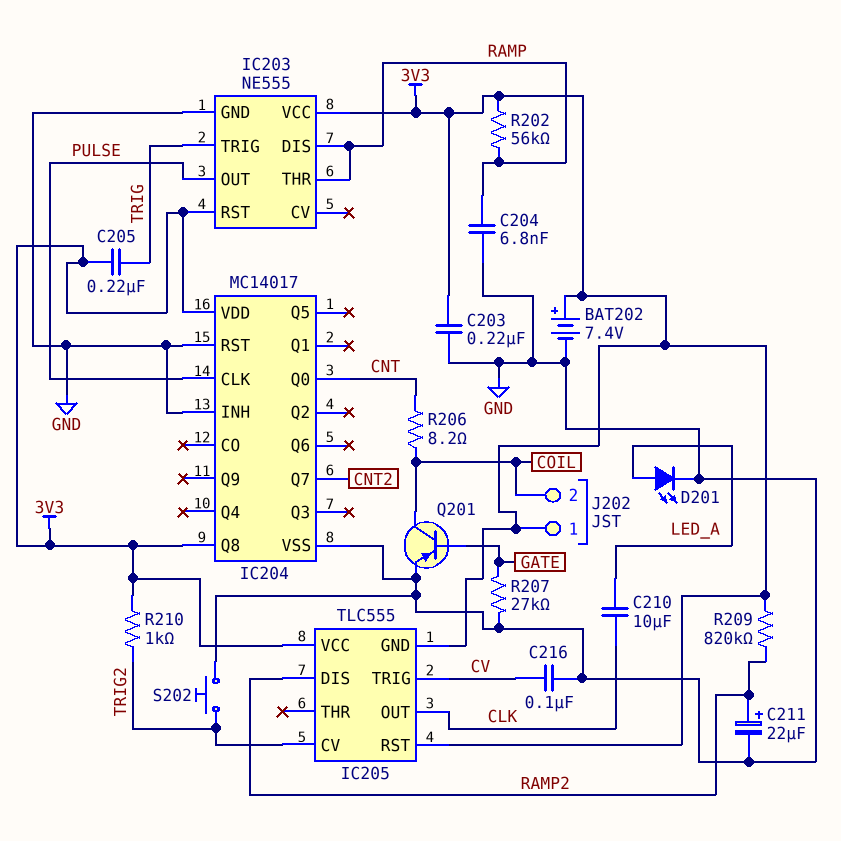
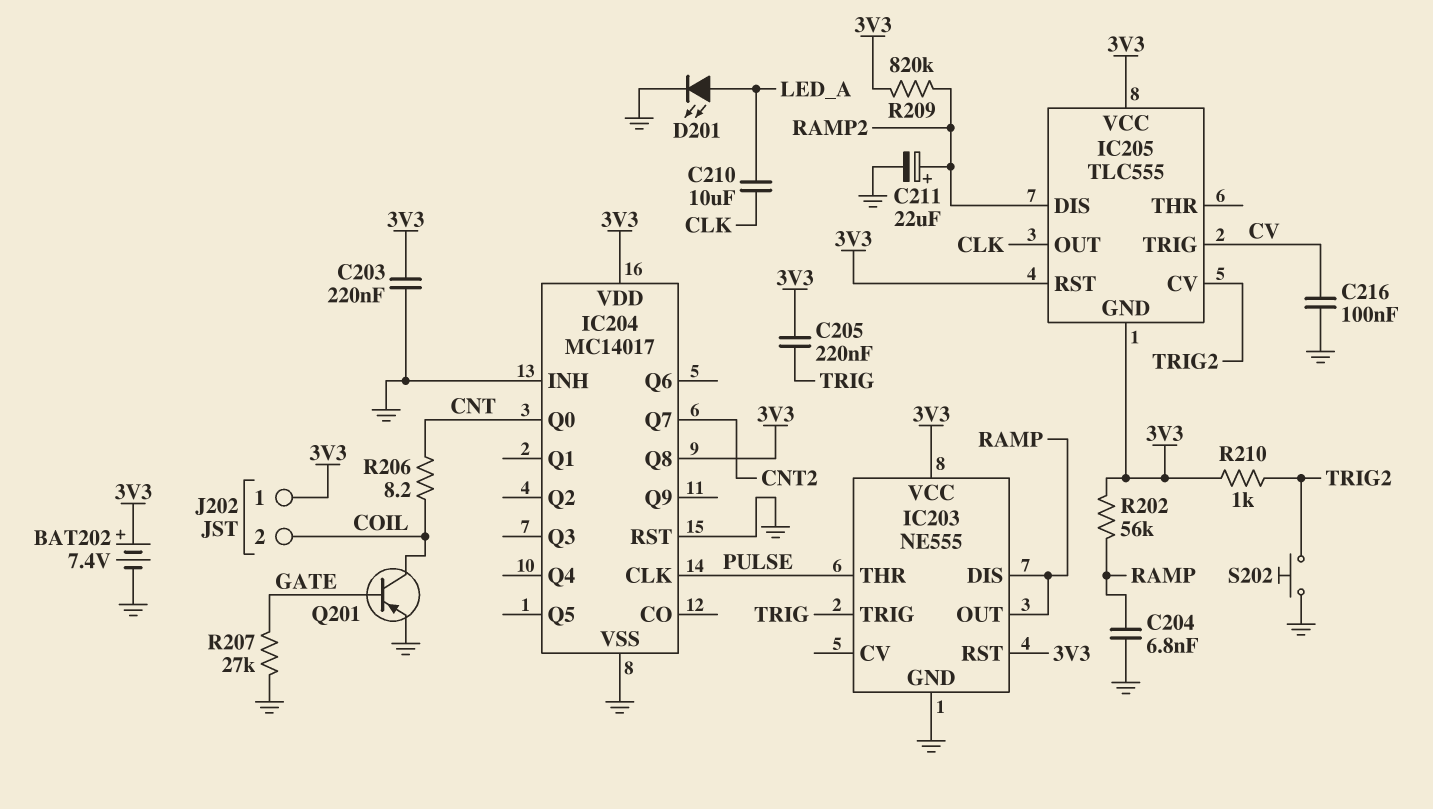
IC203 pin OUT: PULSE -> RAMP
IC203 pin THR: RAMP -> PULSE

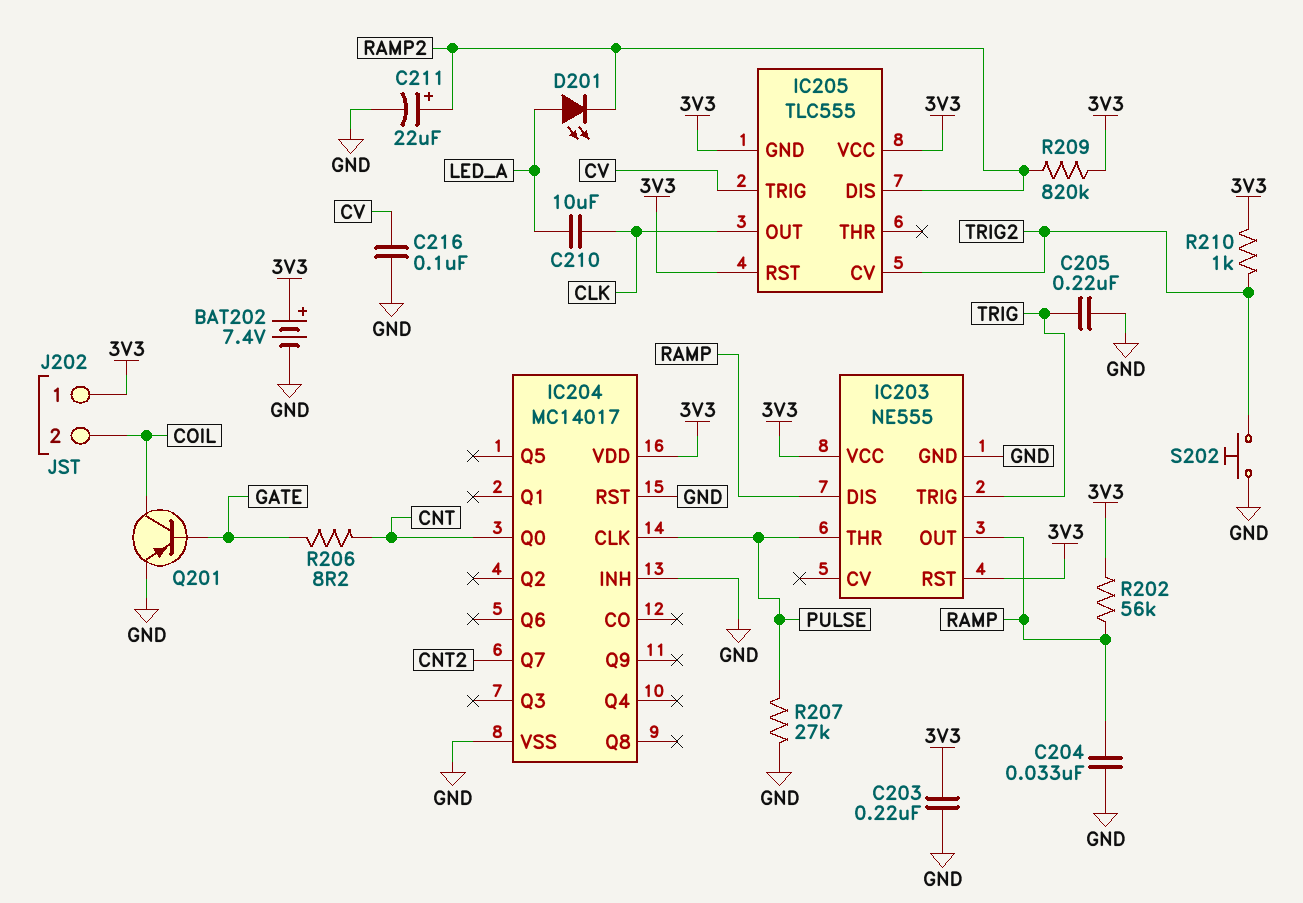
C204: 6.8nF (GND, RAMP) -> 33nF (GND, RAMP)
C205: 220nF (3V3, TRIG) -> 220nF (GND, TRIG)
D201: LED (A LED_A, K GND) -> LED (A LED_A, K RAMP2)
IC204 pin Q8: 3V3 -> none
R206: 8.2 (CNT, COIL) -> 8.2 (CNT, GATE)
R207: 27k (GATE, GND) -> 27k (GND, PULSE)

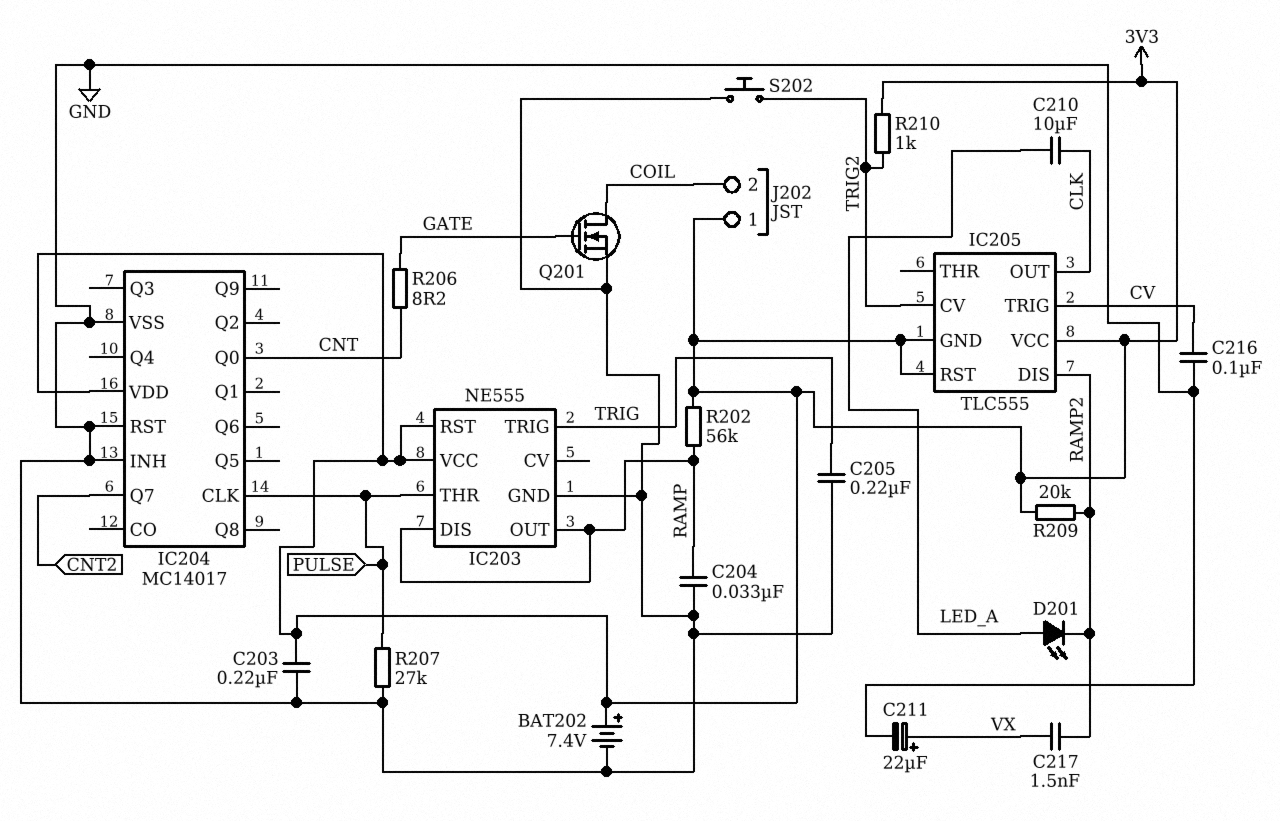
C211: 22uF (plus RAMP2, minus GND) -> 22uF (plus VX, minus GND)
C217: none -> 1.5nF (RAMP2, VX)
Q201: PNP (B GATE, C COIL, E GND) -> NMOS (G GATE, D COIL, S GND)
R209: 820k (3V3, RAMP2) -> 20k (3V3, RAMP2)

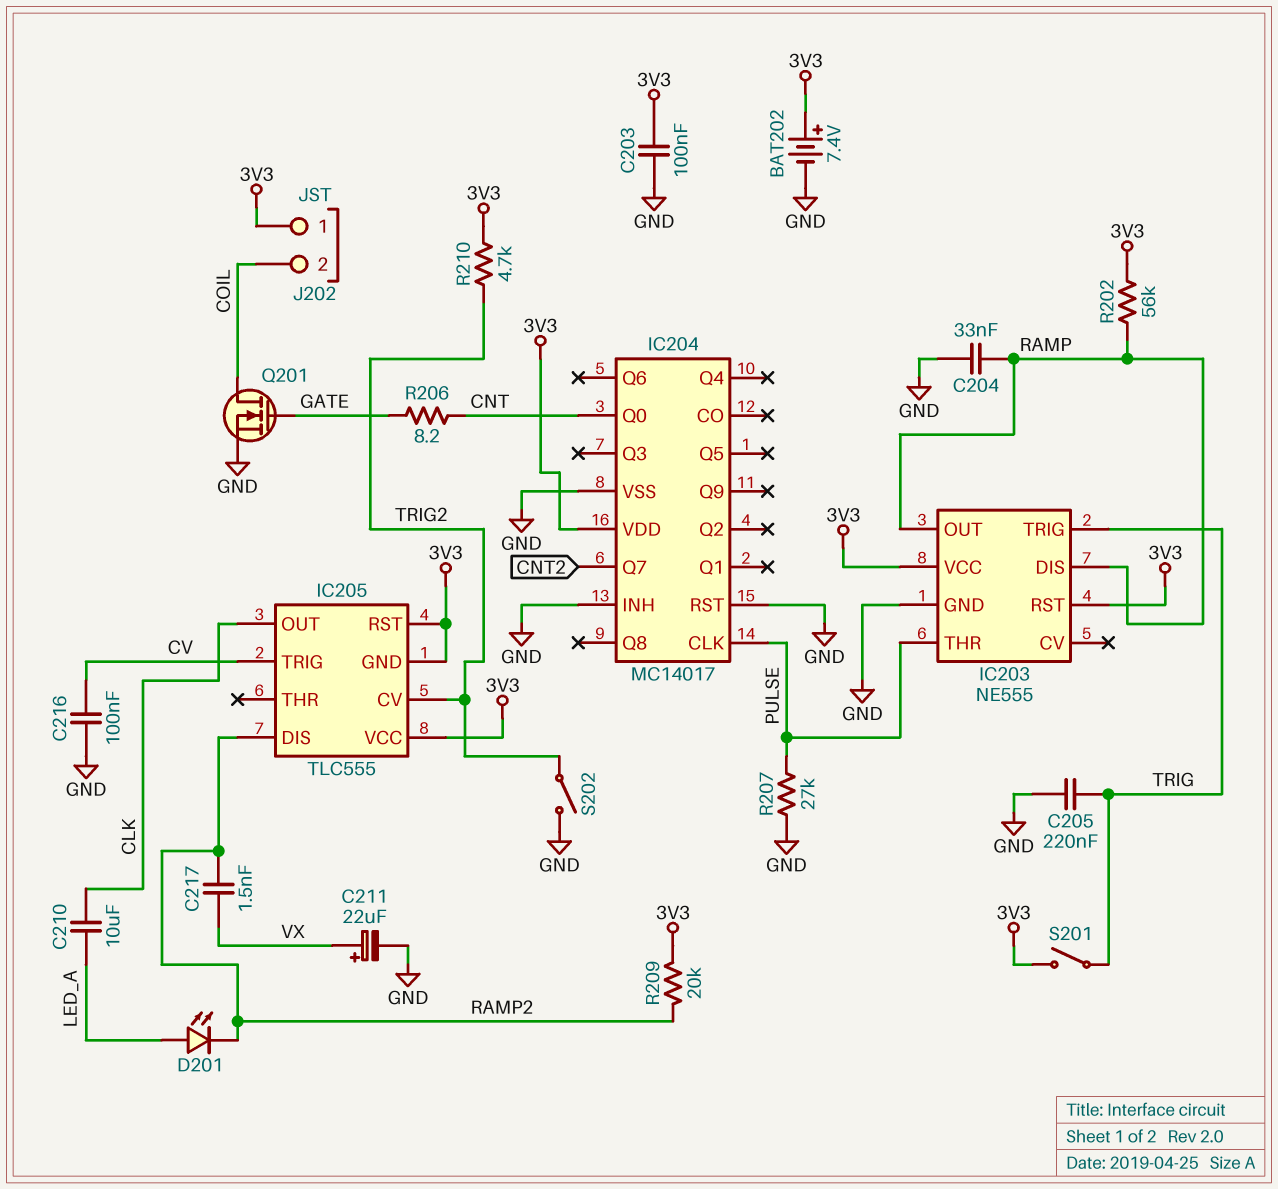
C203: 220nF (3V3, GND) -> 100nF (3V3, GND)
R210: 1k (3V3, TRIG2) -> 4.7k (3V3, TRIG2)
S201: none -> switch (3V3, TRIG)
S202: button (GND, TRIG2) -> switch (GND, TRIG2)

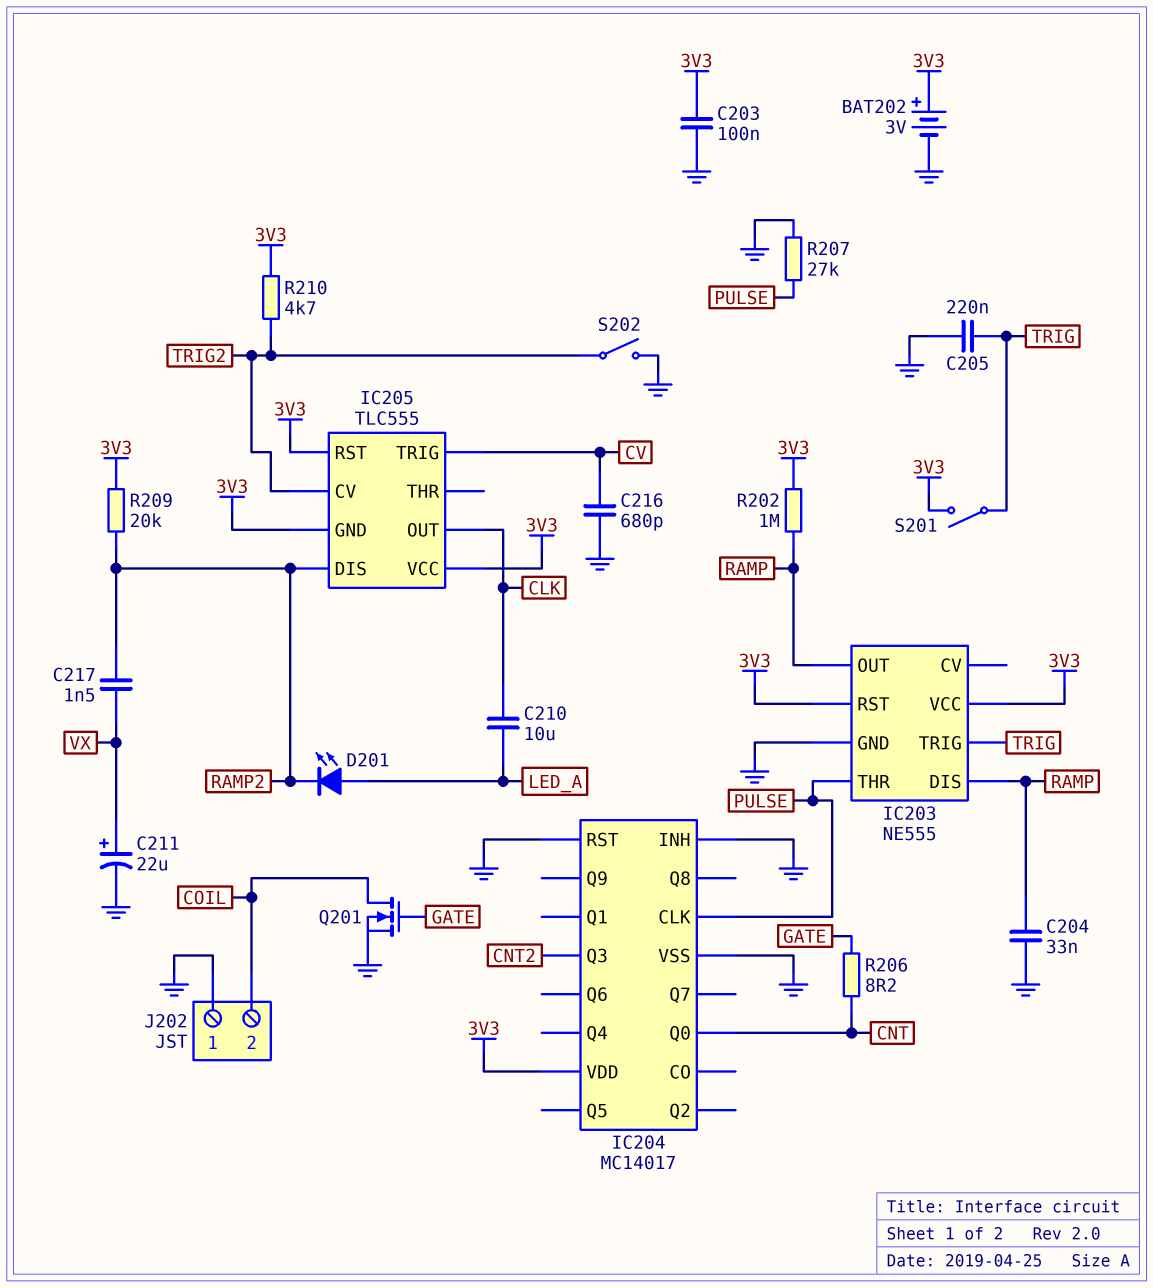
BAT202: 7.4V (plus 3V3, minus GND) -> 3V (plus 3V3, minus GND)
C216: 100nF (CV, GND) -> 680pF (CV, GND)
IC204 pin Q3: none -> CNT2
IC204 pin Q7: CNT2 -> none
J202 pin 1: 3V3 -> GND
R202: 56k (3V3, RAMP) -> 1M (3V3, RAMP)

